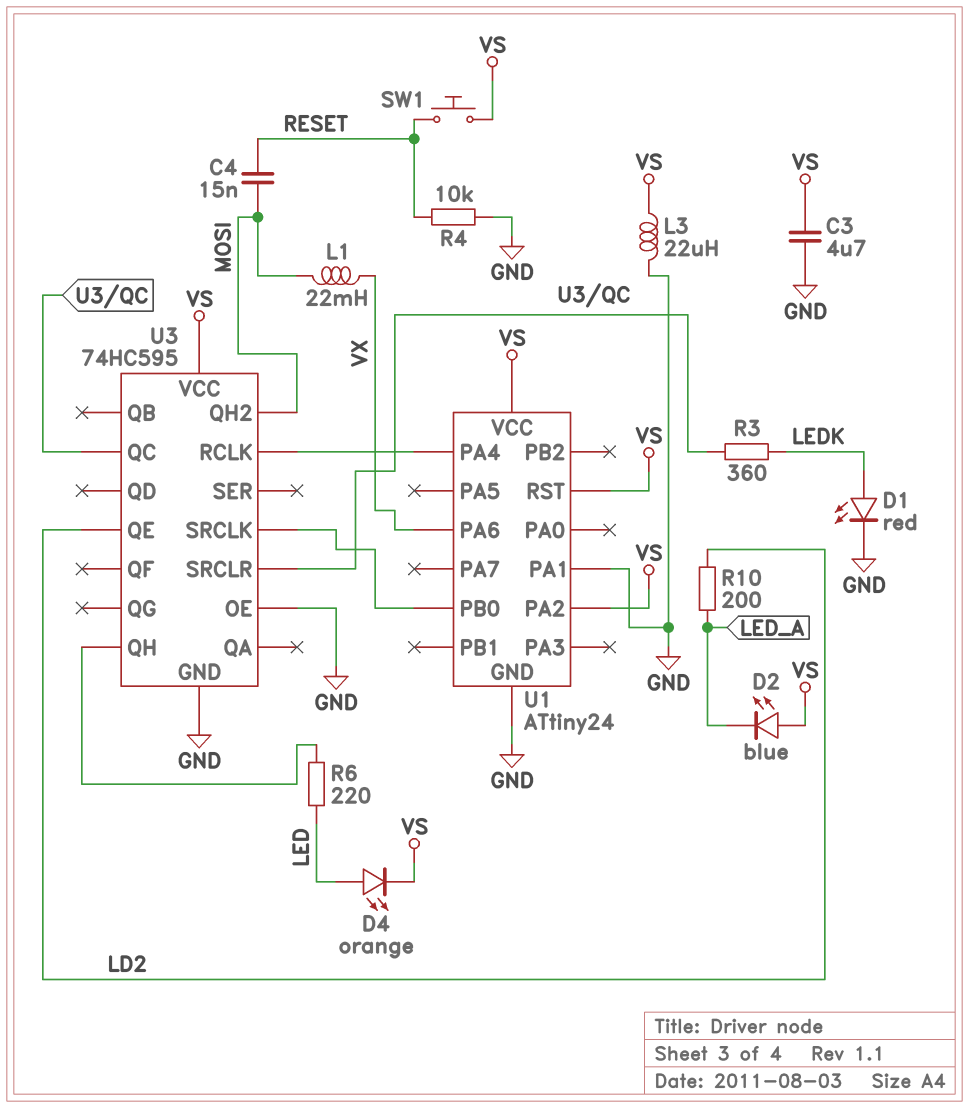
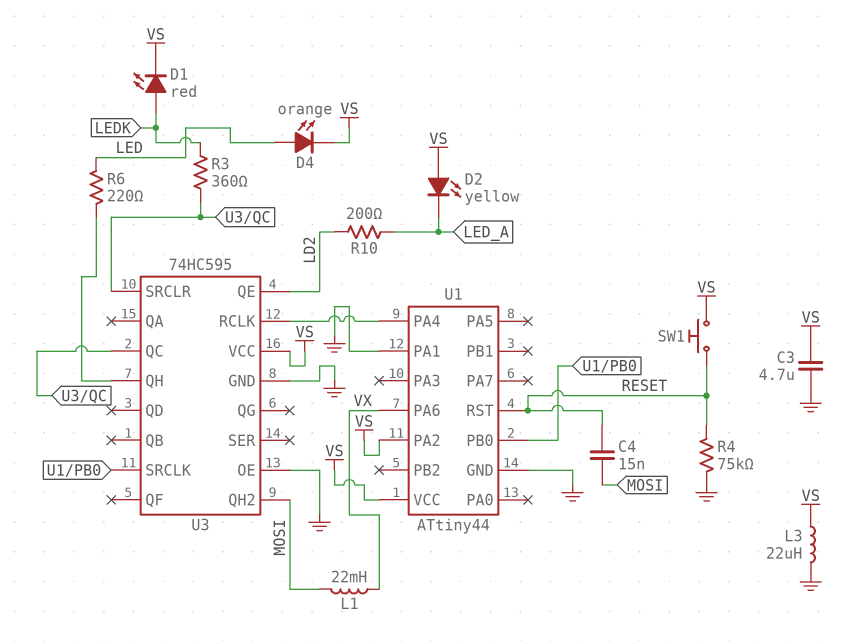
D1: LED red (A LEDK, K GND) -> LED red (A LEDK, K VS)
D2: LED blue (A VS, K LED_A) -> LED yellow (A VS, K LED_A)
R4: 10k (GND, RESET) -> 75k (GND, RESET)
U1: ATtiny24 -> ATtiny44
U1 pin RST: VS -> RESET

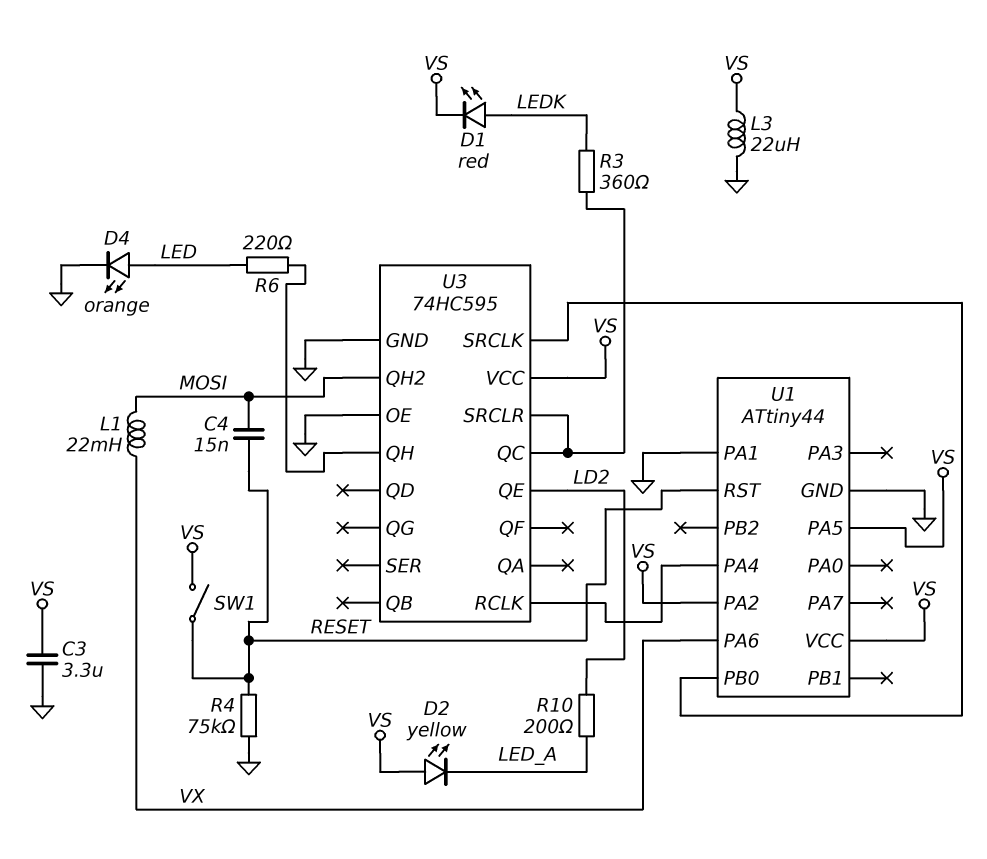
C3: 4.7uF (GND, VS) -> 3.3uF (GND, VS)
D4: LED orange (A LED, K VS) -> LED orange (A LED, K GND)
SW1: button (RESET, VS) -> switch (RESET, VS)
U1 pin PA5: none -> VS

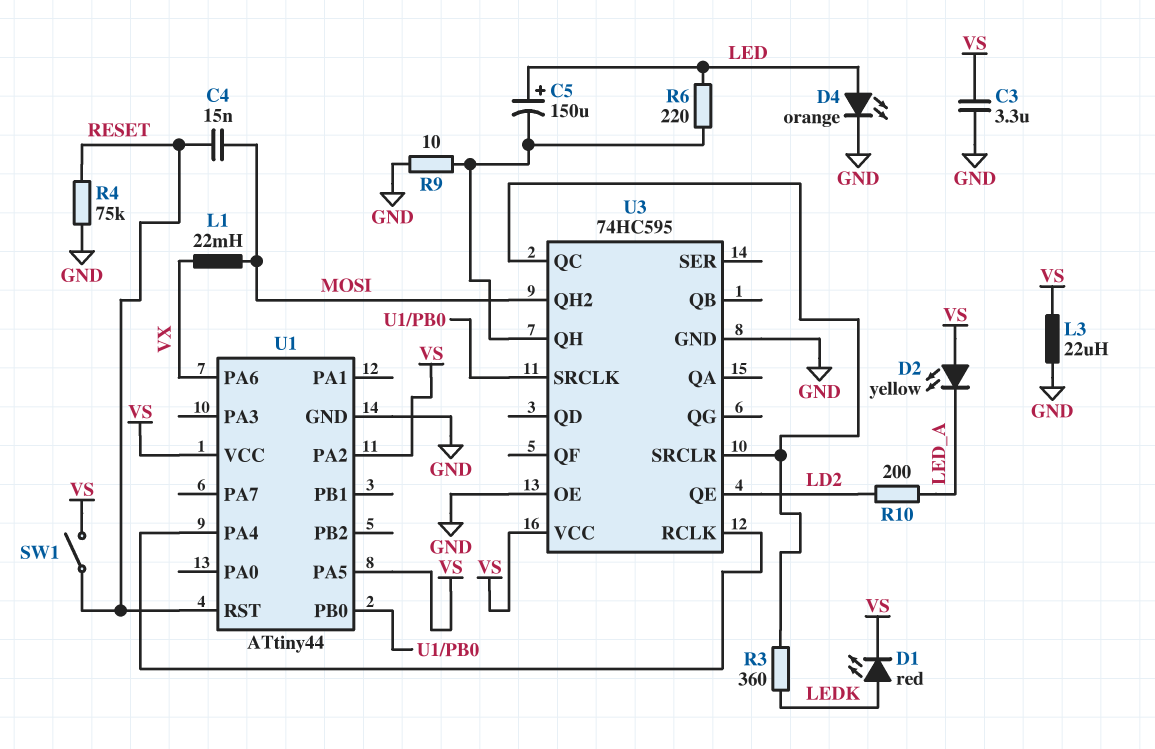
C5: none -> 150uF (plus LED, minus U3/QH)
R9: none -> 10 (GND, U3/QH)
U1 pin PA1: GND -> none

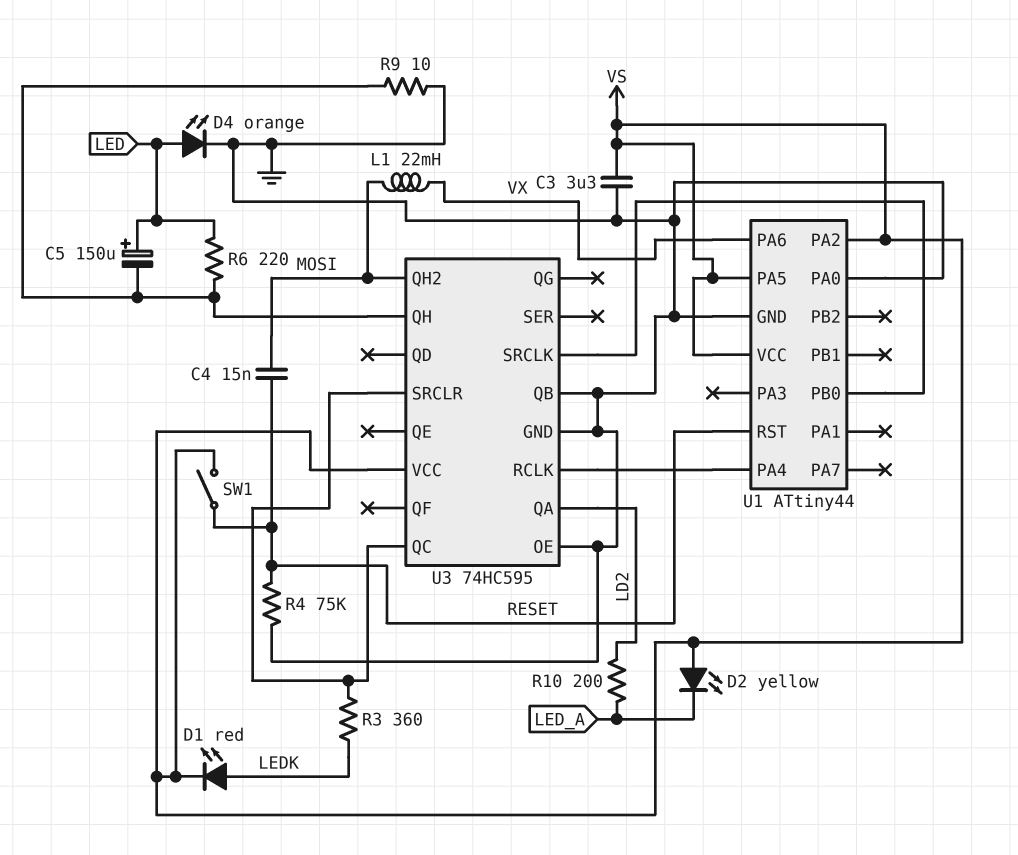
L3: 22uH (GND, VS) -> none
U1 pin PA0: none -> GND
U3 pin QA: none -> LD2
U3 pin QB: none -> GND
U3 pin QE: LD2 -> none

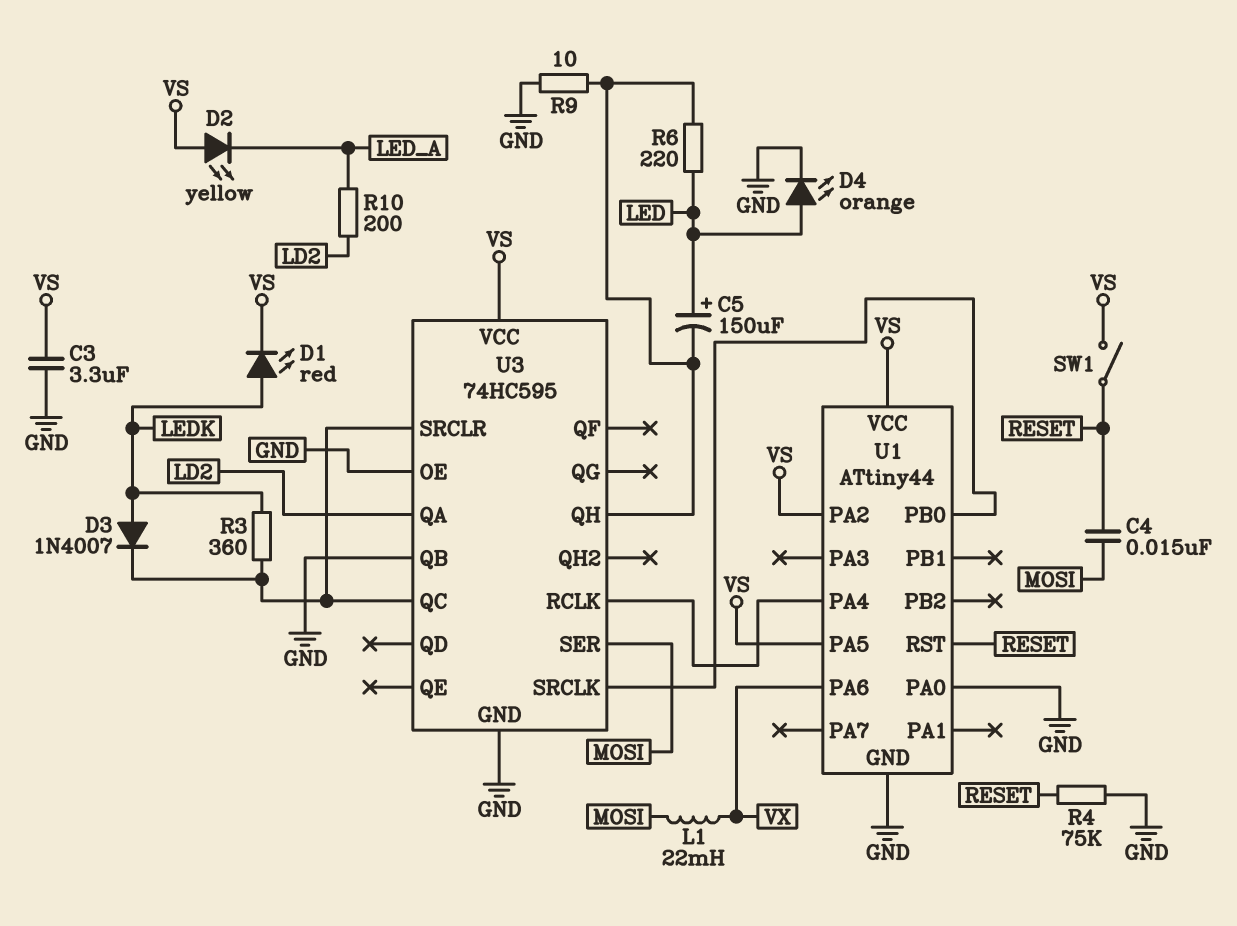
D3: none -> diode 1N4007 (A LEDK, K U3/QC)
U3 pin QH2: MOSI -> none
U3 pin SER: none -> MOSI

